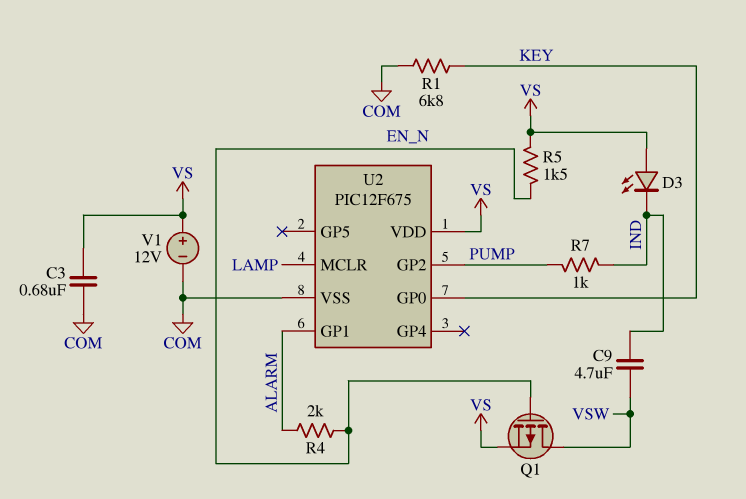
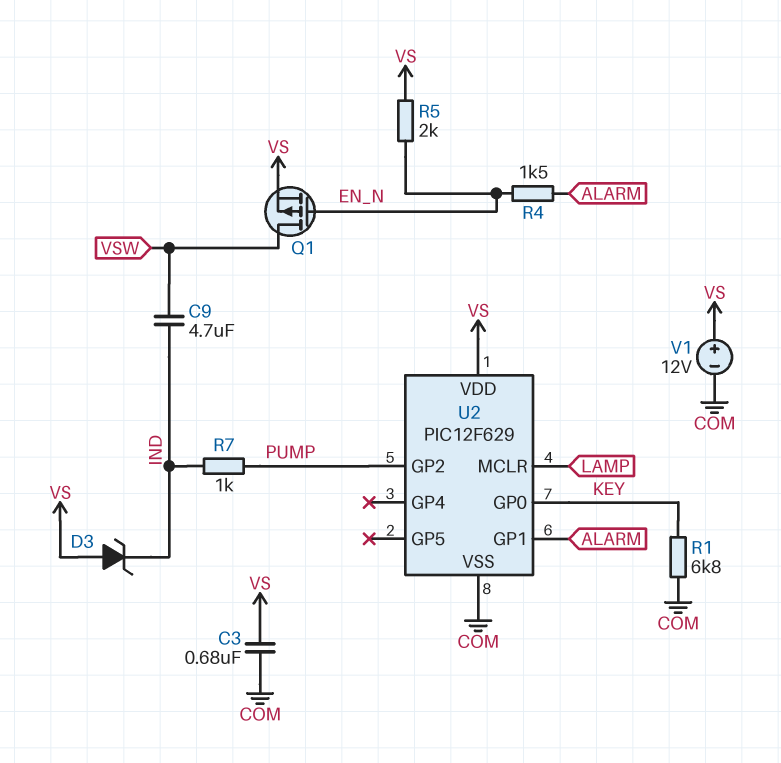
D3: LED (A VS, K IND) -> zener (A VS, K IND)
R4: 2k (ALARM, EN_N) -> 1.5k (ALARM, EN_N)
R5: 1.5k (EN_N, VS) -> 2k (EN_N, VS)
U2: PIC12F675 -> PIC12F629

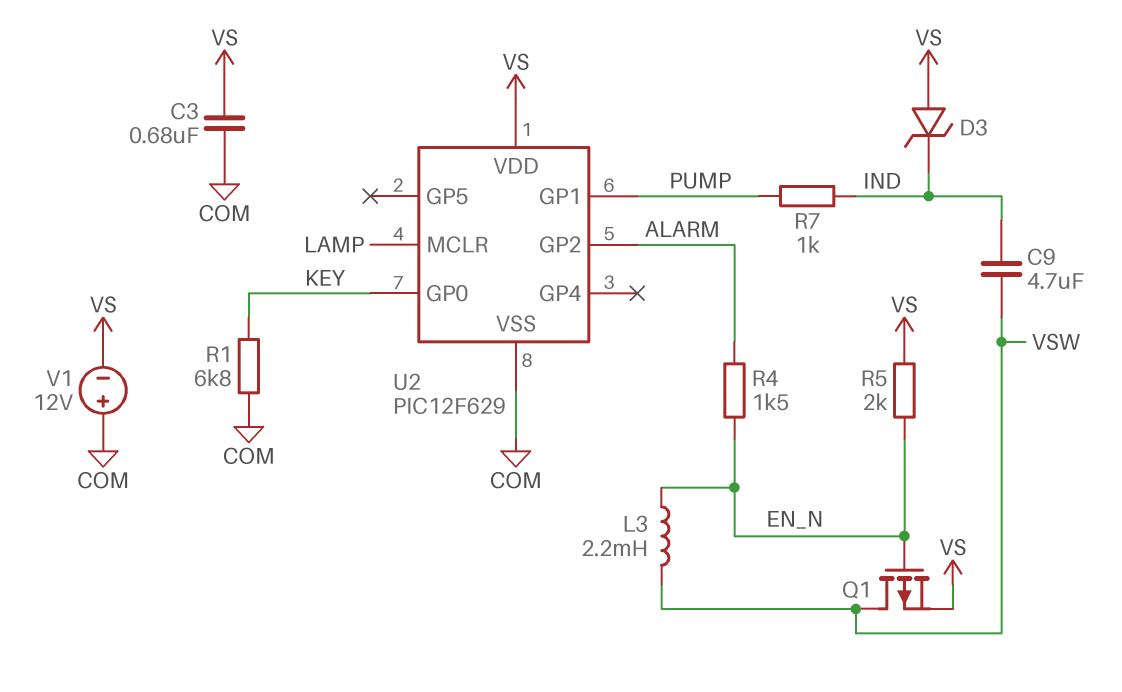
L3: none -> 2.2mH (EN_N, VSW)
U2 pin GP1: ALARM -> PUMP
U2 pin GP2: PUMP -> ALARM
V1: 12V (plus VS, minus COM) -> 12V (plus COM, minus VS)

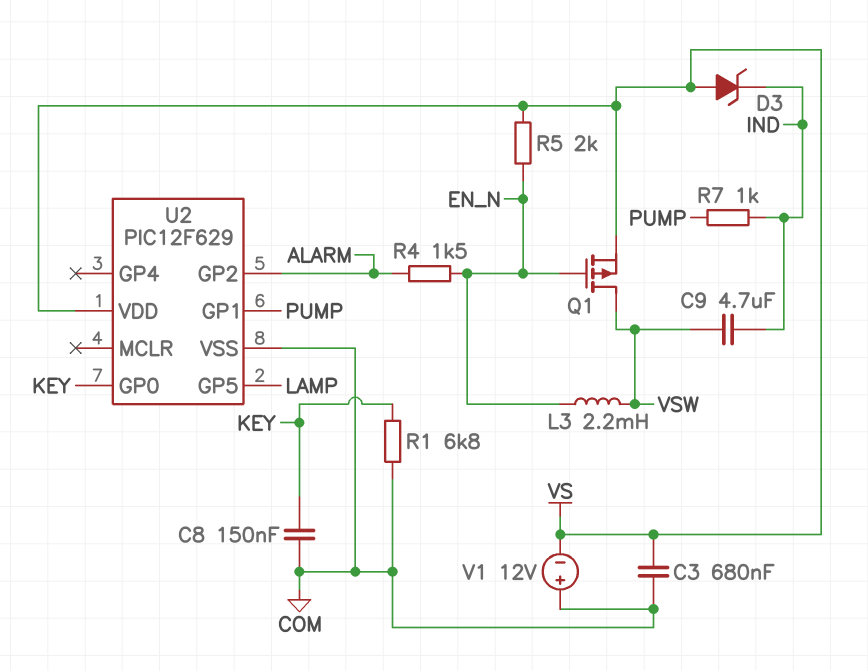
C8: none -> 150nF (COM, KEY)
U2 pin GP5: none -> LAMP
U2 pin MCLR: LAMP -> none

